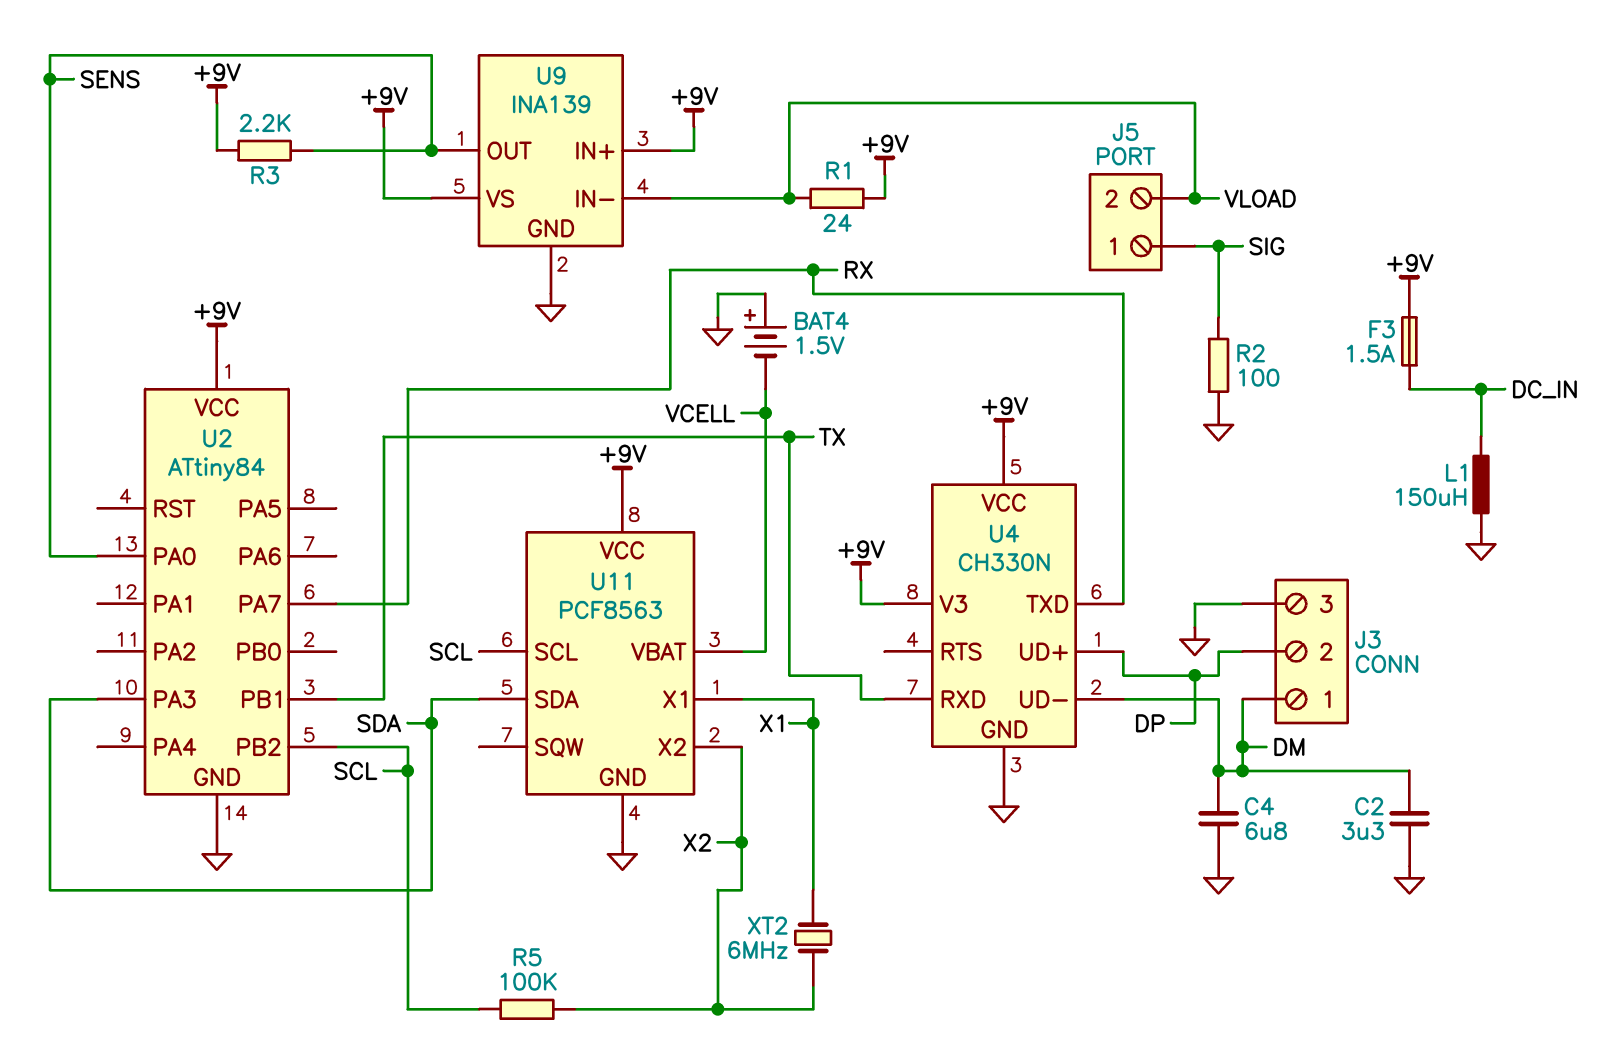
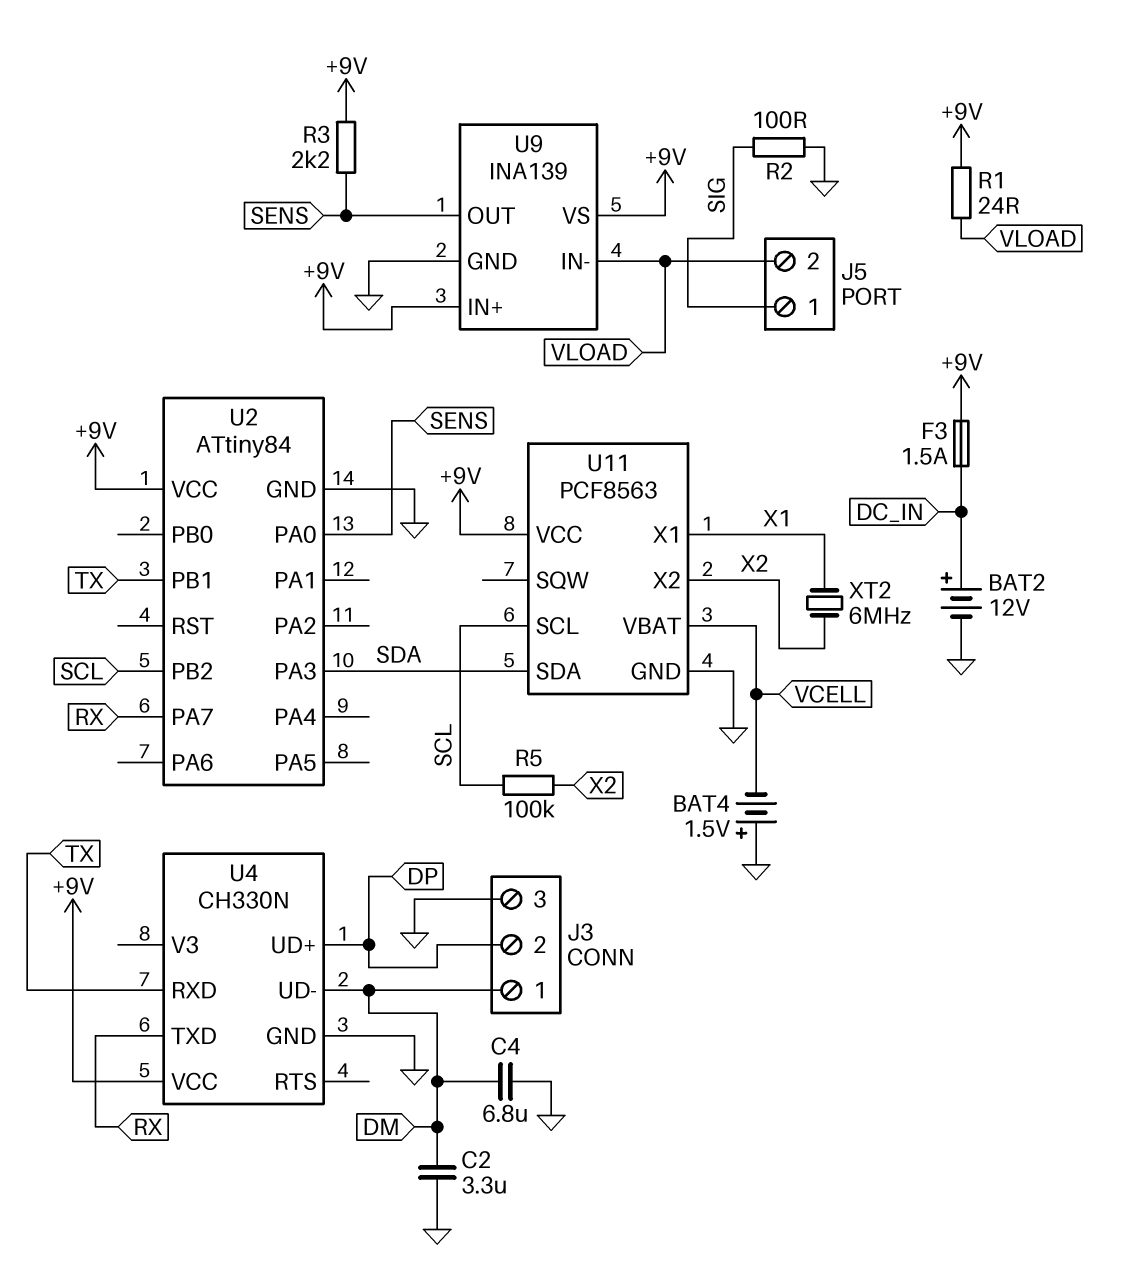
BAT2: none -> 12V (plus DC_IN, minus GND)
L1: 150uH (DC_IN, GND) -> none
U4 pin V3: +9V -> none

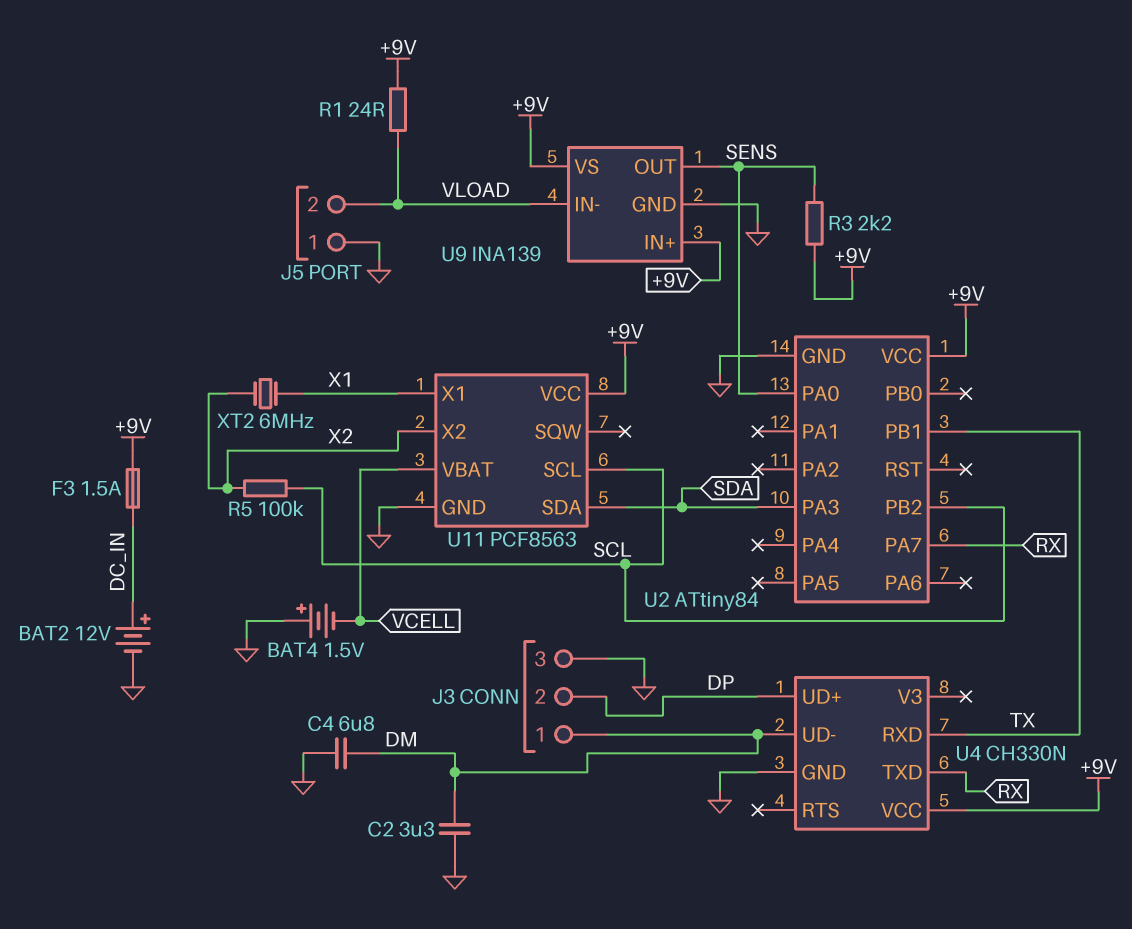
J5 pin 1: SIG -> GND
R2: 100 (GND, SIG) -> none

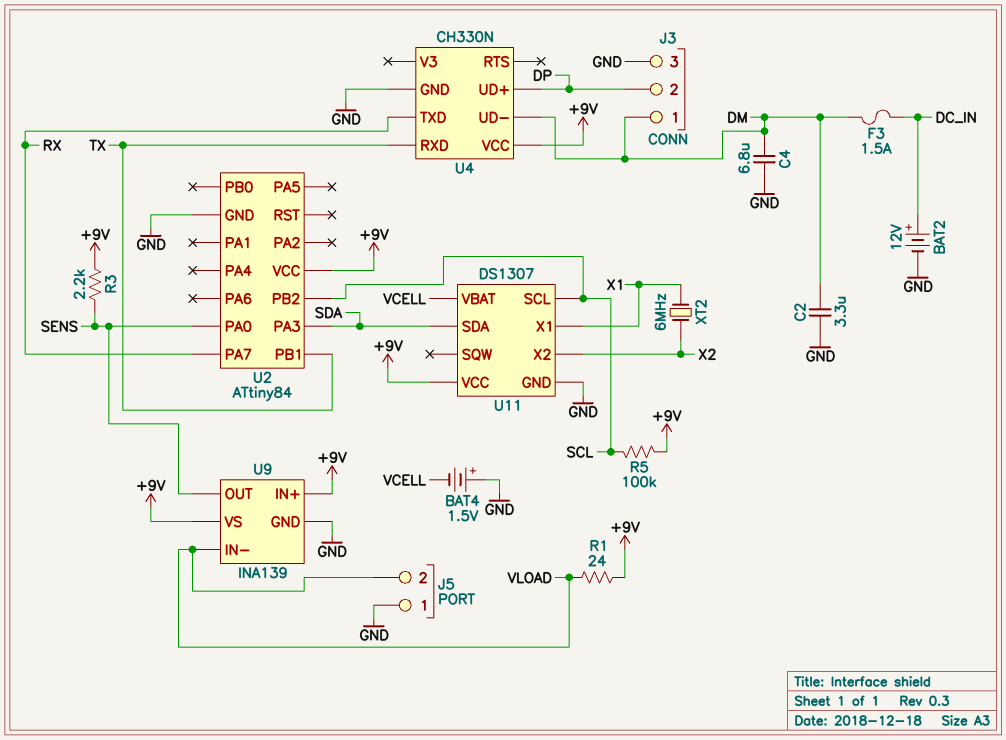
F3: 1.5A (+9V, DC_IN) -> 1.5A (DC_IN, DM)
R5: 100k (SCL, X2) -> 100k (+9V, SCL)
U11: PCF8563 -> DS1307

